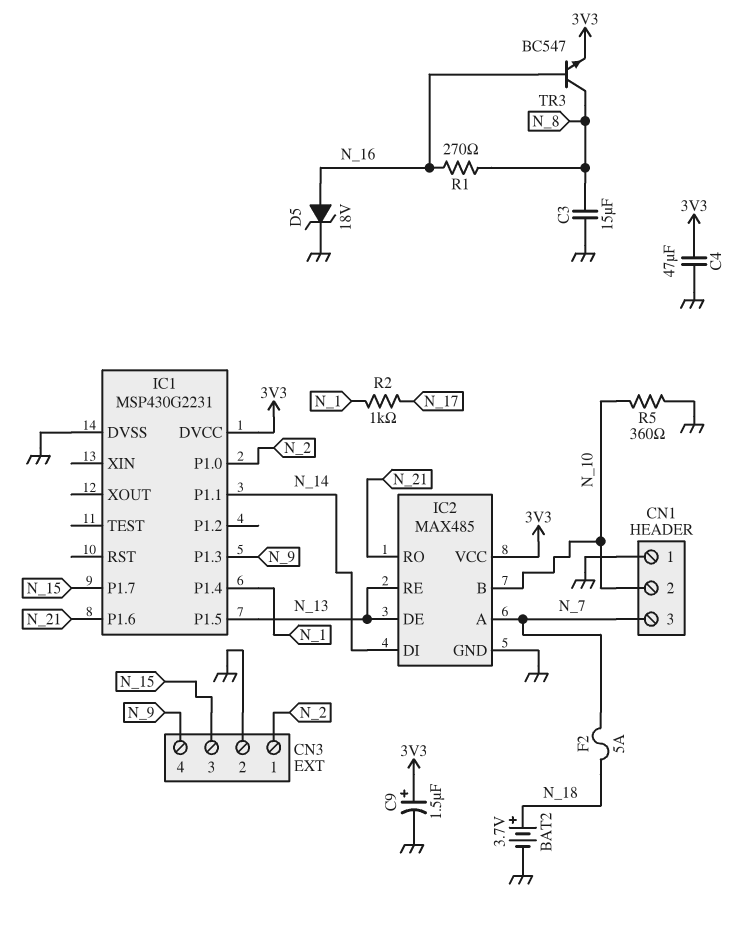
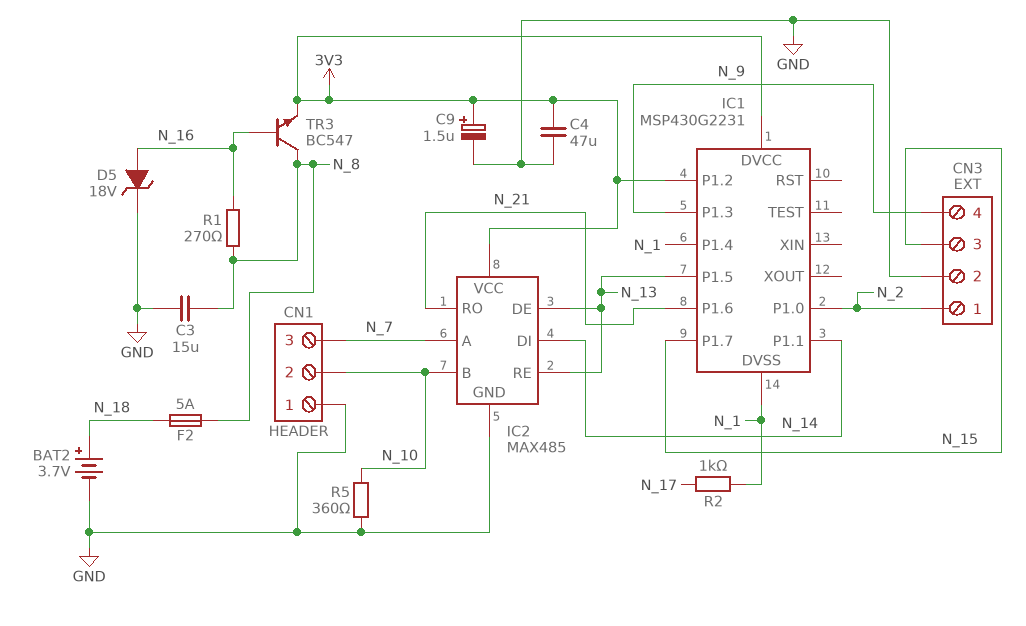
F2: 5A (N_7, N_18) -> 5A (N_8, N_18)
IC1 pin DVSS: GND -> N_1
IC1 pin P1.2: none -> 3V3

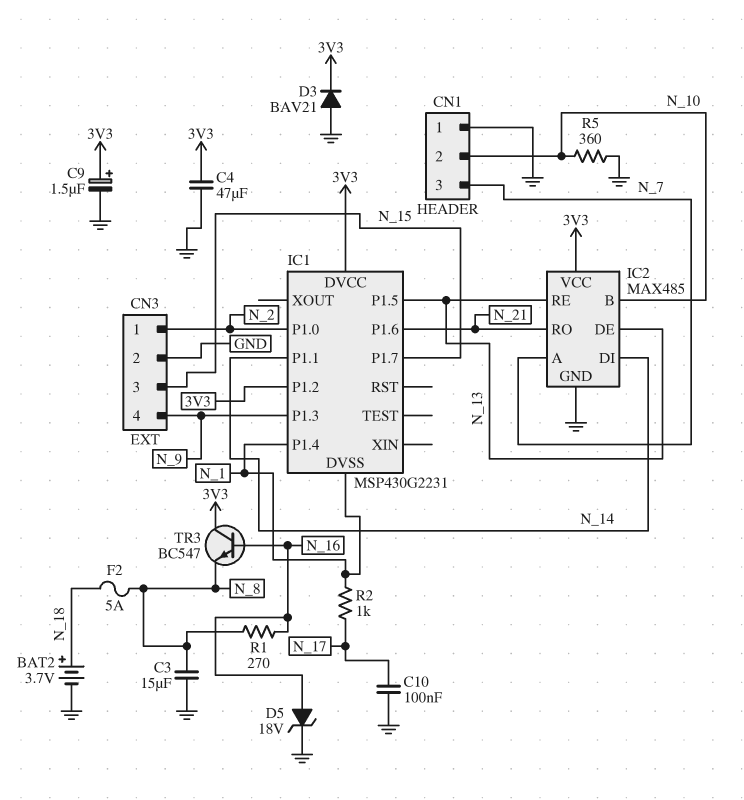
C10: none -> 100nF (GND, N_17)
D3: none -> diode BAV21 (A GND, K 3V3)
TR3: NPN BC547 (B N_16, C N_8, E 3V3) -> NPN BC547 (B N_16, C 3V3, E N_8)

